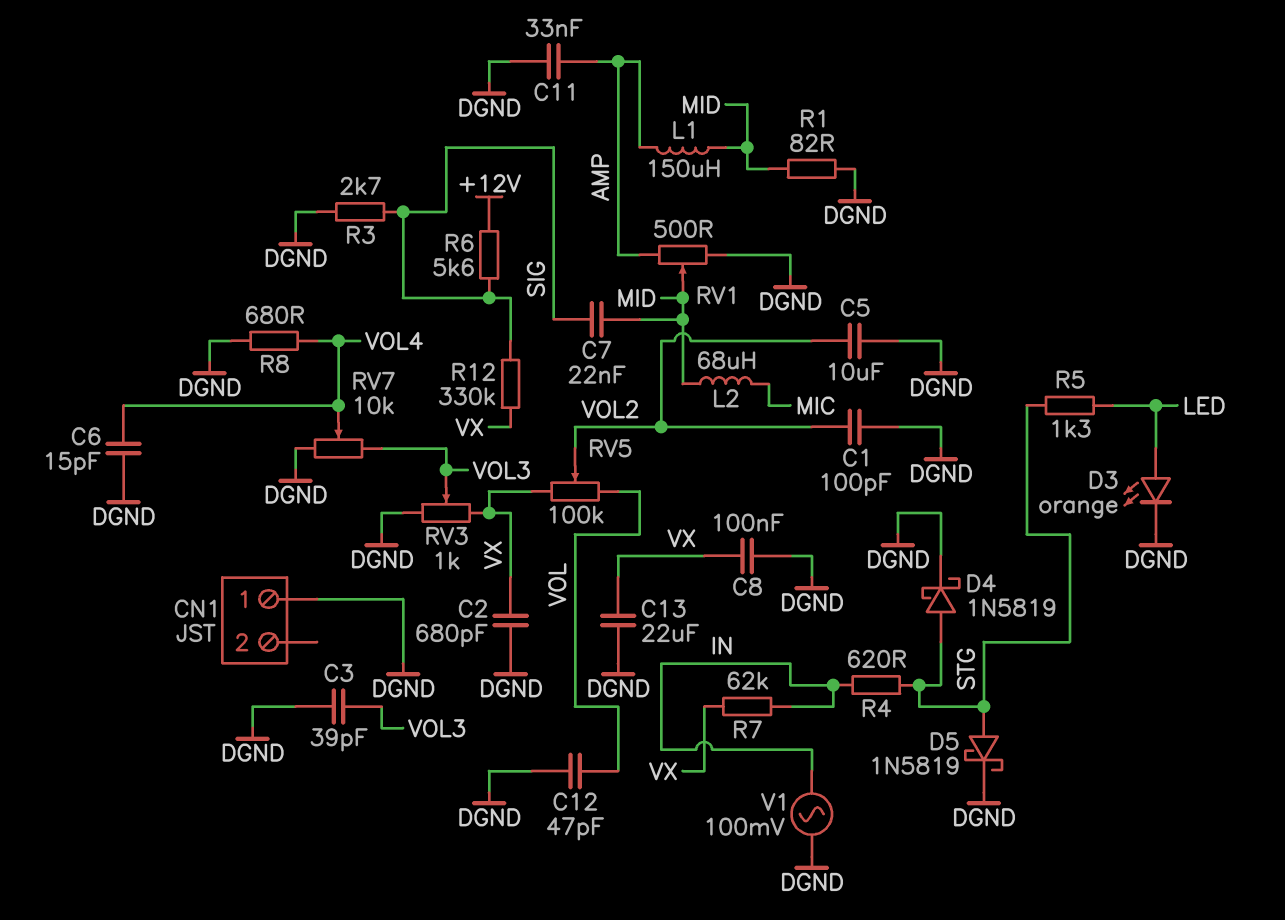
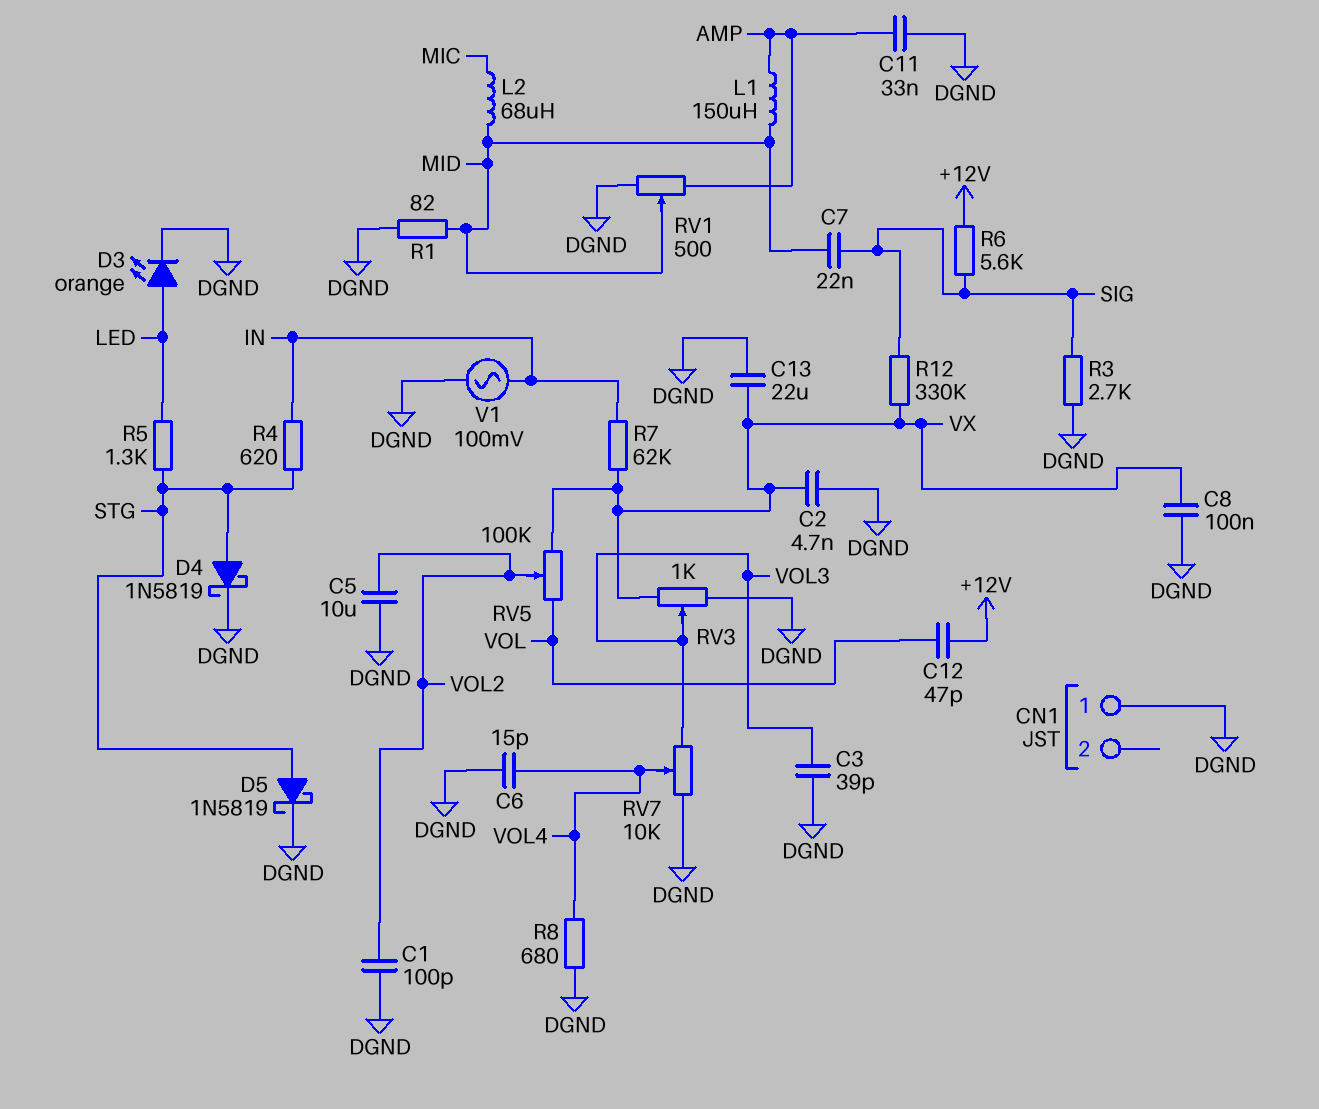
C2: 680pF (DGND, VX) -> 4.7nF (DGND, VX)
C12: 47pF (DGND, VOL) -> 47pF (+12V, VOL)

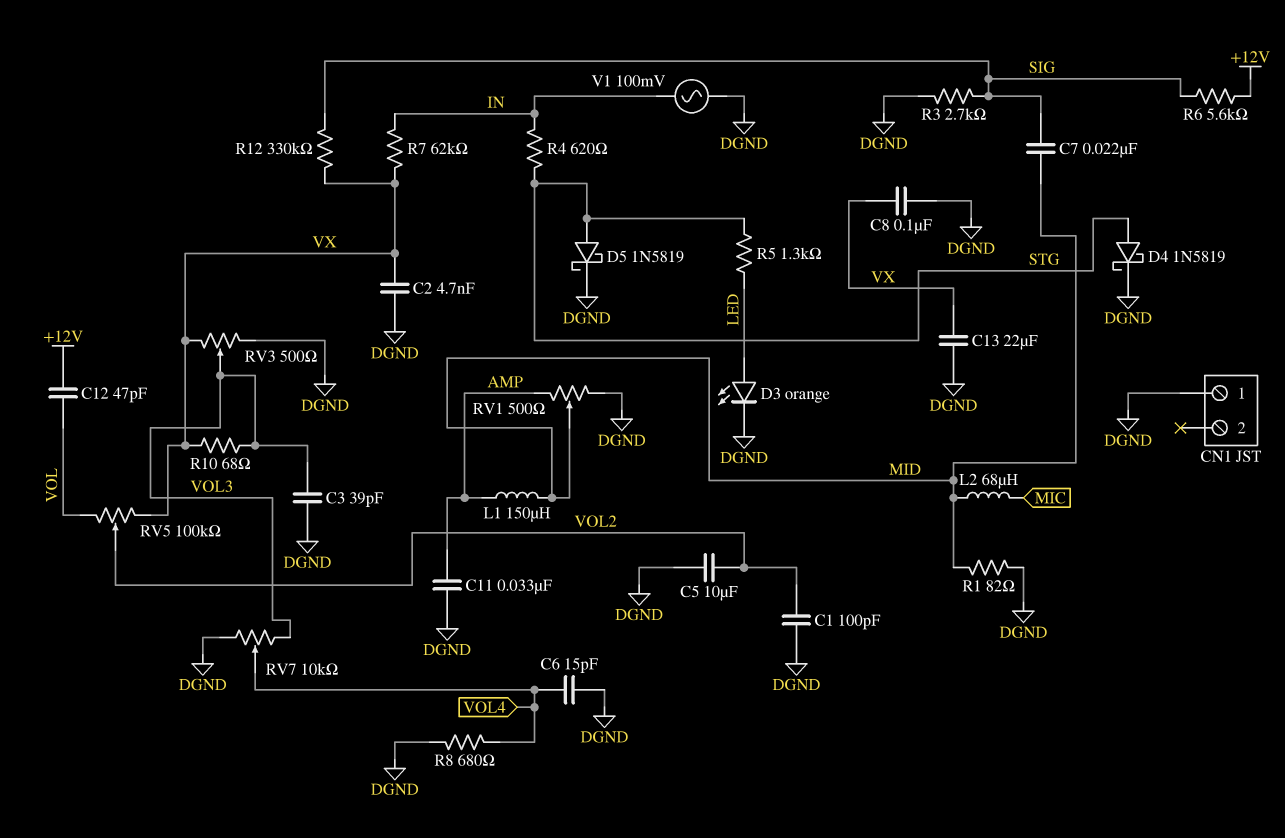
R10: none -> 68 (VOL3, VX)
RV3: 1k (DGND, VX, wiper VOL3) -> 500 (DGND, VX, wiper VOL3)

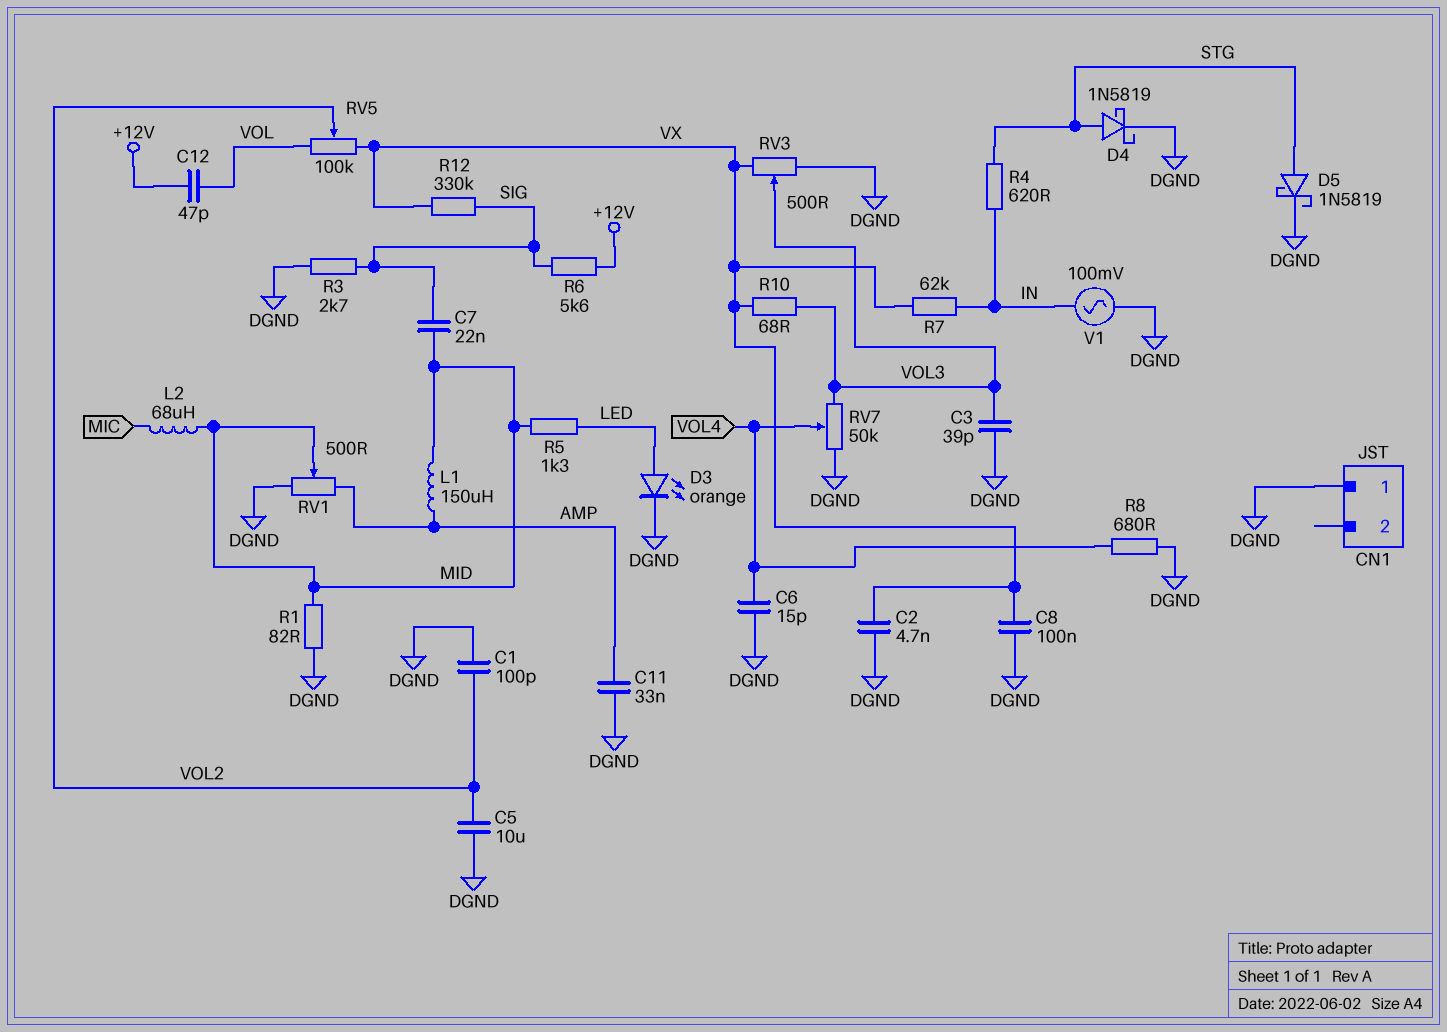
C13: 22uF (DGND, VX) -> none
R5: 1.3k (LED, STG) -> 1.3k (LED, MID)
RV7: 10k (DGND, VOL3, wiper VOL4) -> 50k (DGND, VOL3, wiper VOL4)

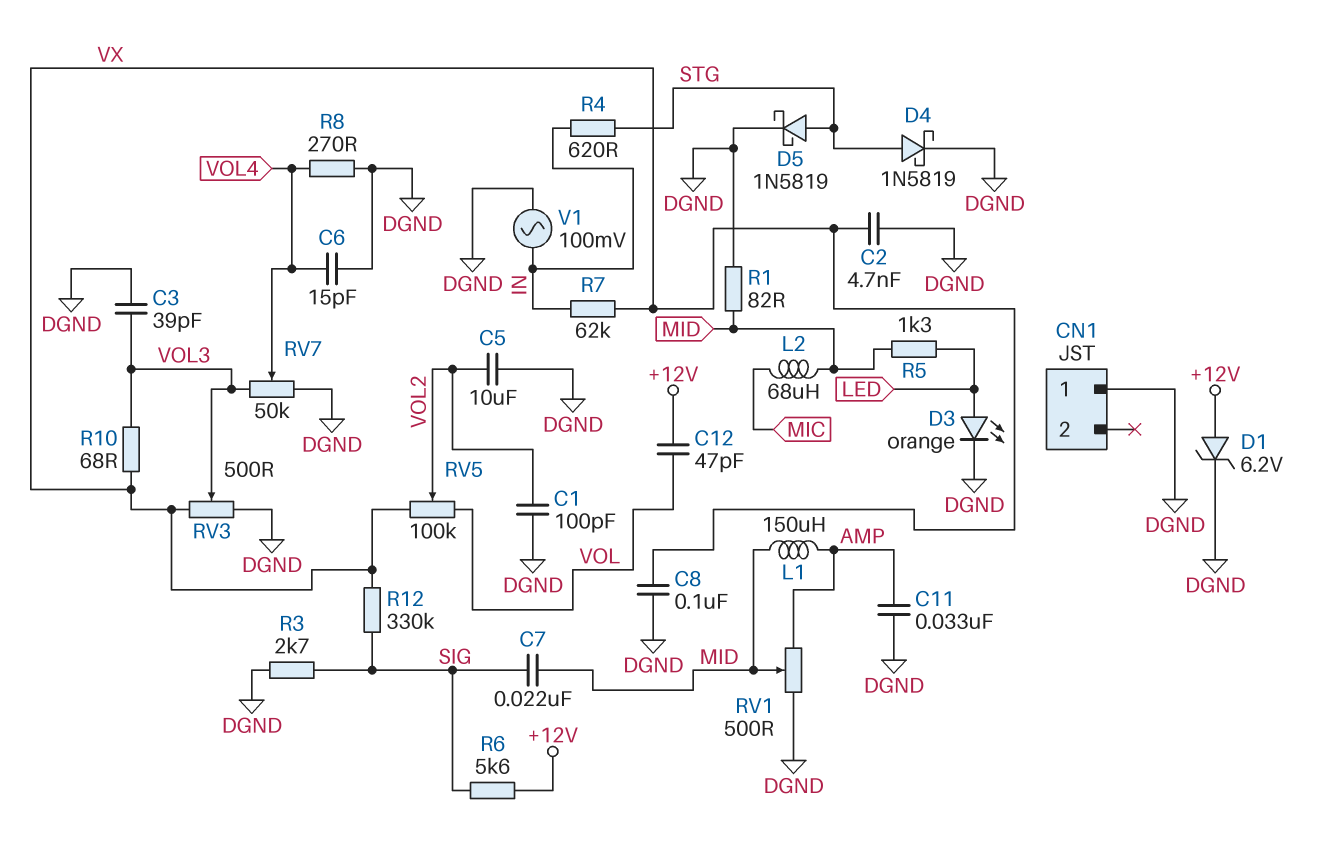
D1: none -> zener 6.2V (A +12V, K DGND)
R8: 680 (DGND, VOL4) -> 270 (DGND, VOL4)

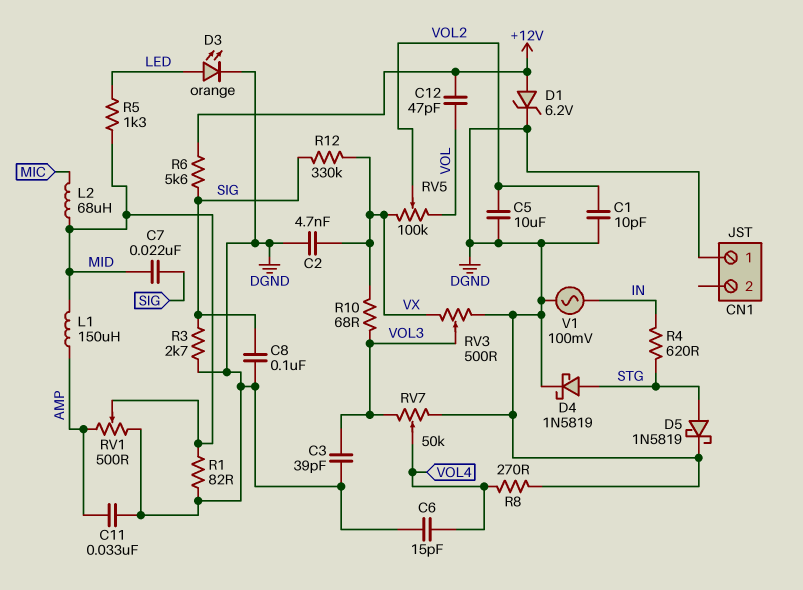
C1: 100pF (DGND, VOL2) -> 10pF (DGND, VOL2)
C8: 100nF (DGND, VX) -> 100nF (DGND, SIG)
R7: 62k (IN, VX) -> none

